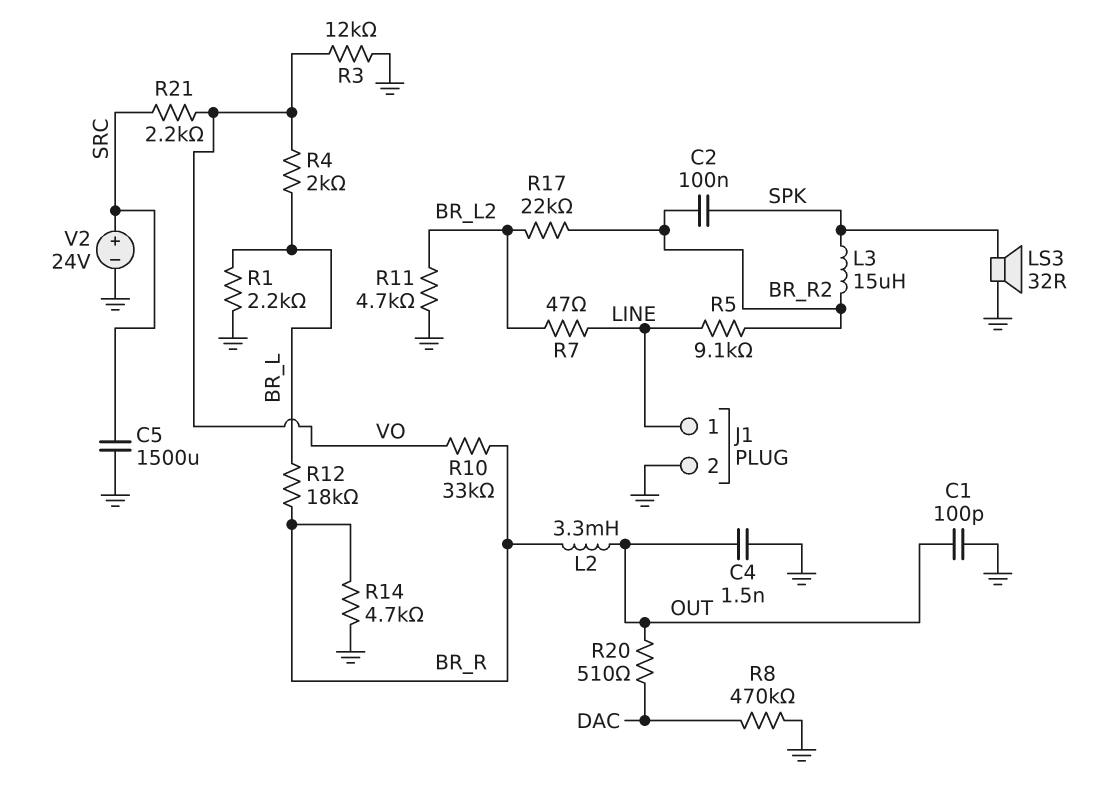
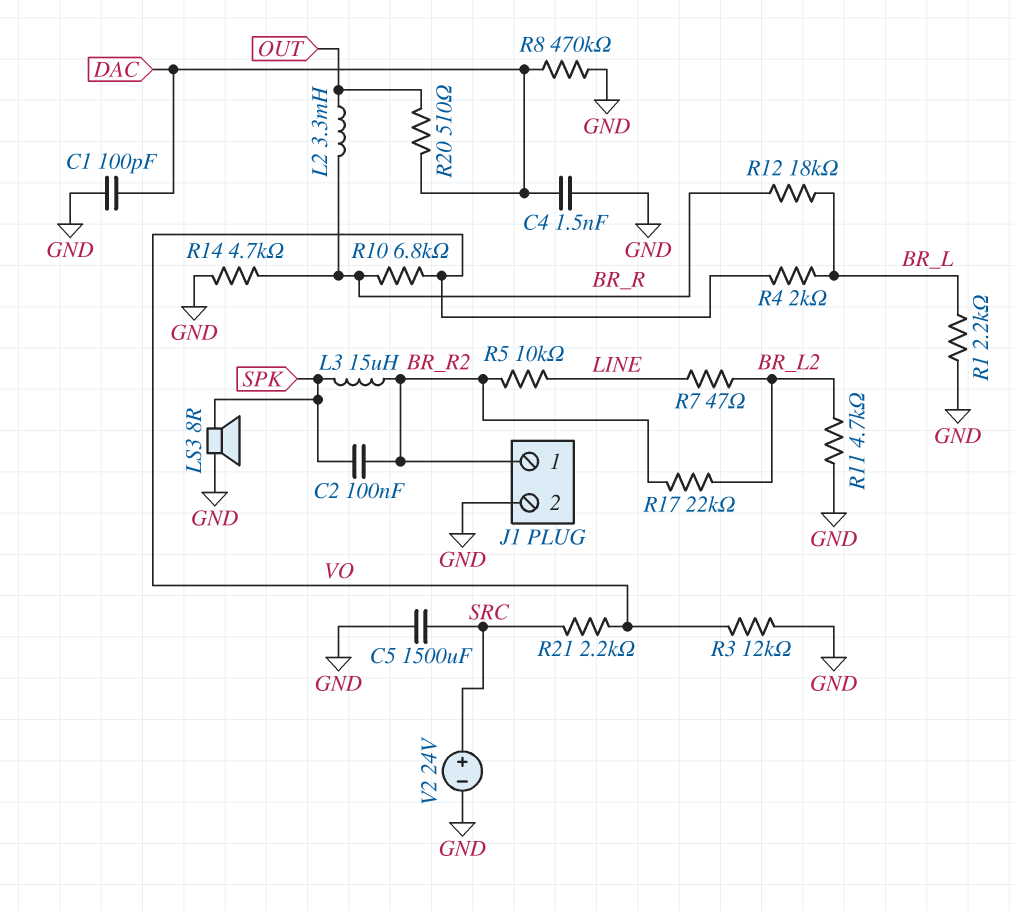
C1: 100pF (GND, OUT) -> 100pF (DAC, GND)
C4: 1.5nF (GND, OUT) -> 1.5nF (DAC, GND)
J1 pin 1: LINE -> BR_R2
LS3: speaker 32R (GND, SPK) -> speaker 8R (GND, SPK)
R5: 9.1k (BR_R2, LINE) -> 10k (BR_R2, LINE)
R10: 33k (BR_R, VO) -> 6.8k (BR_R, VO)

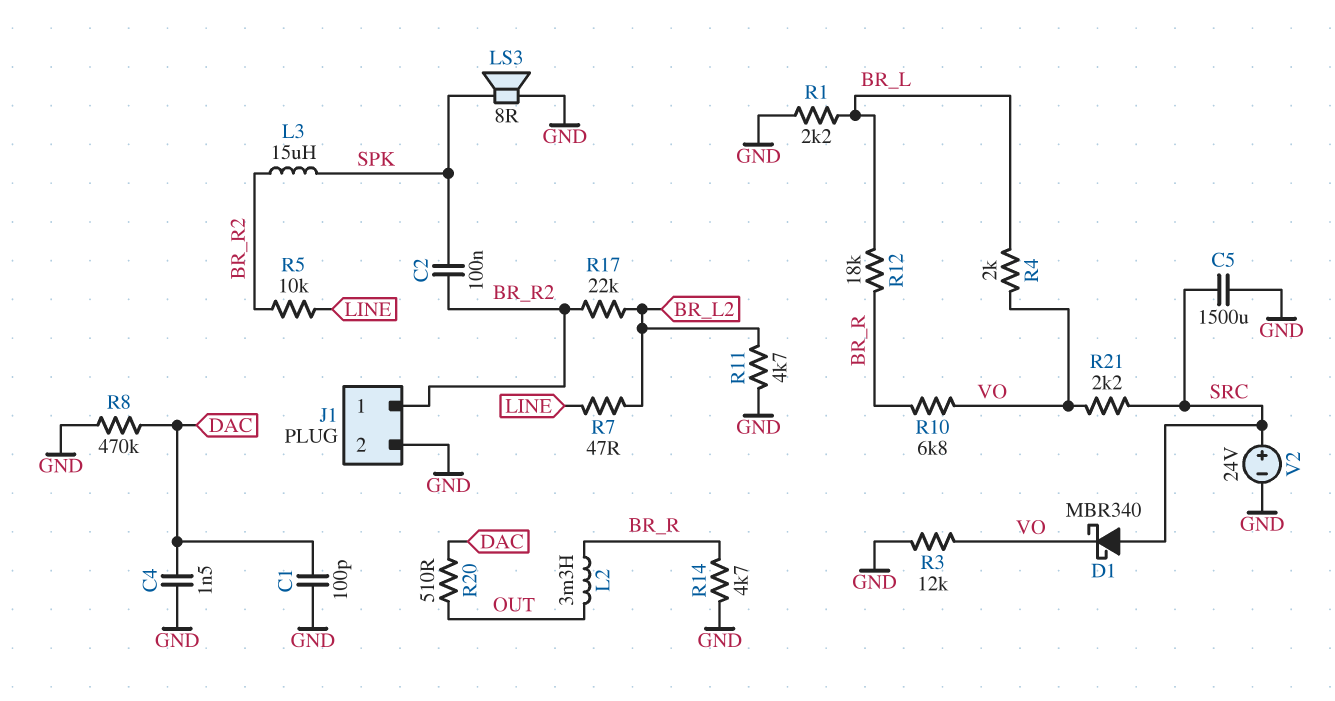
D1: none -> schottky MBR340 (A SRC, K VO)

